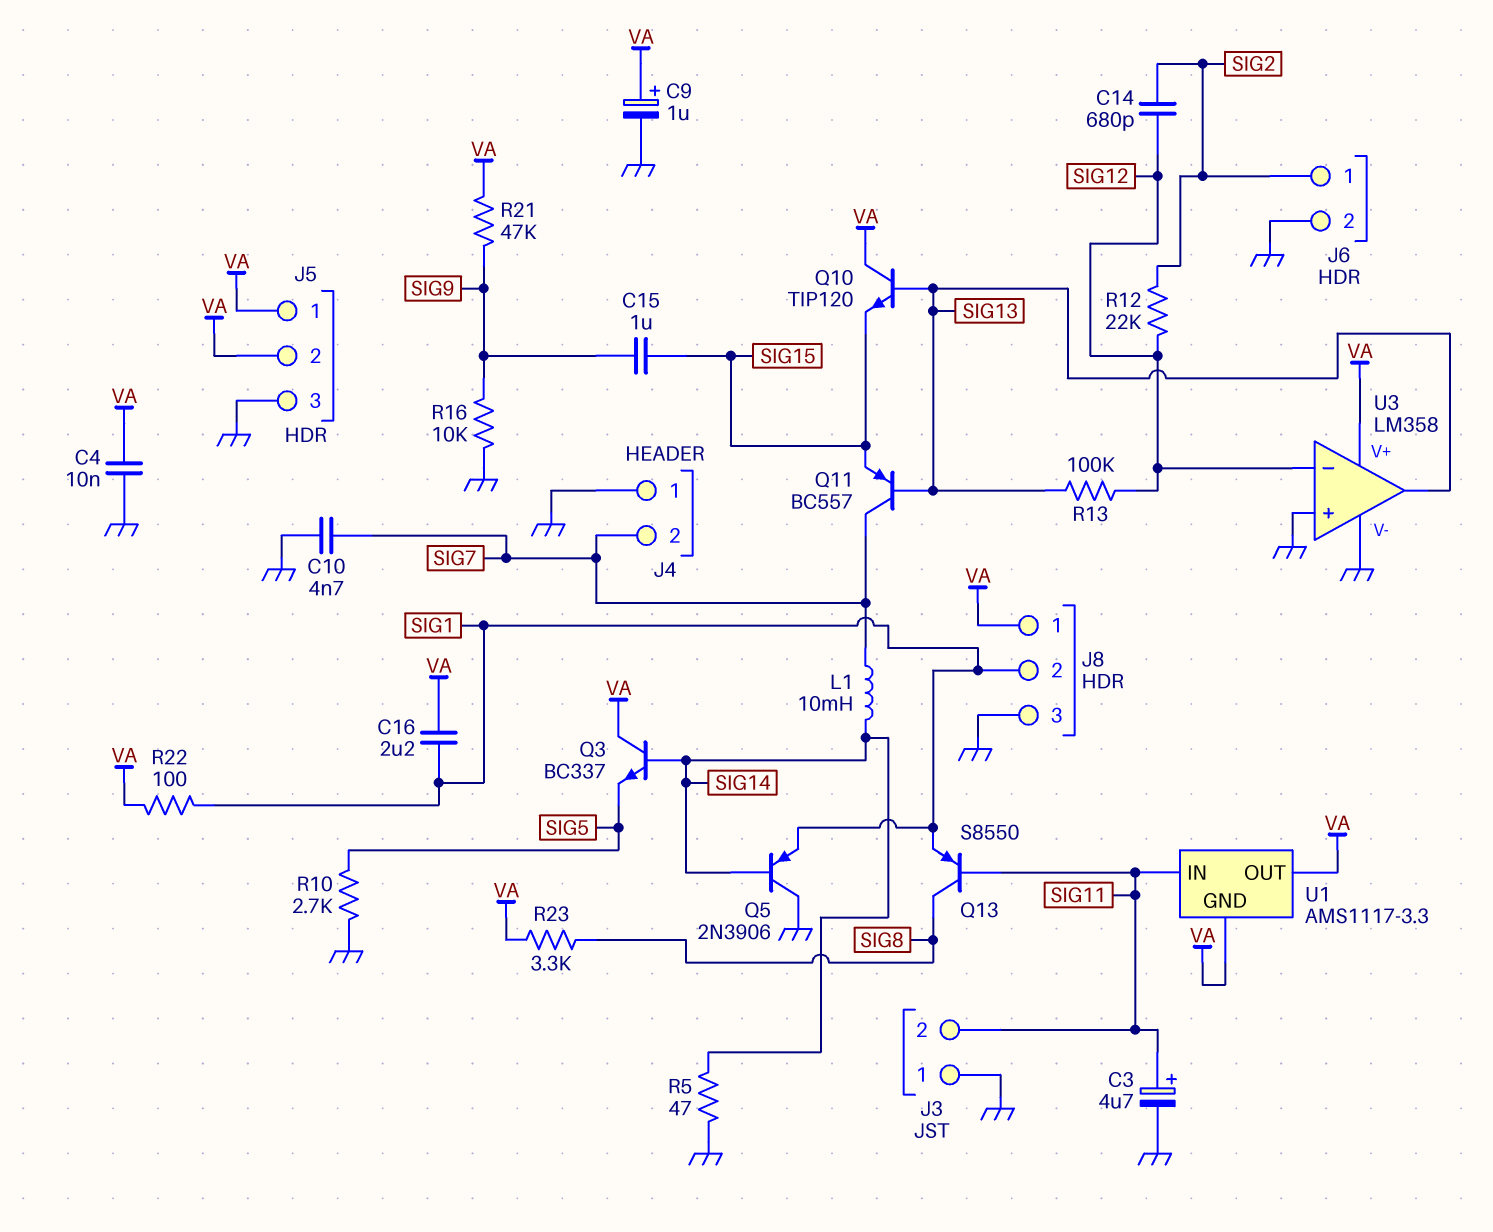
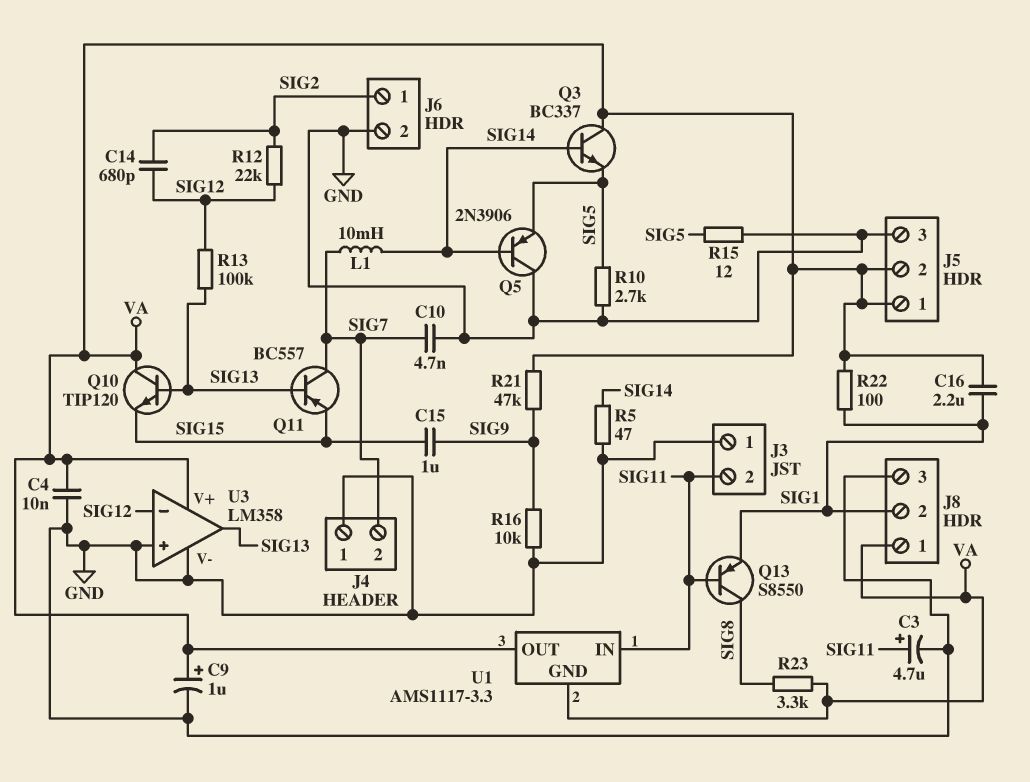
Q5: PNP 2N3906 (B SIG14, C GND, E SIG1) -> PNP 2N3906 (B SIG14, C GND, E SIG5)
R15: none -> 12 (GND, SIG5)

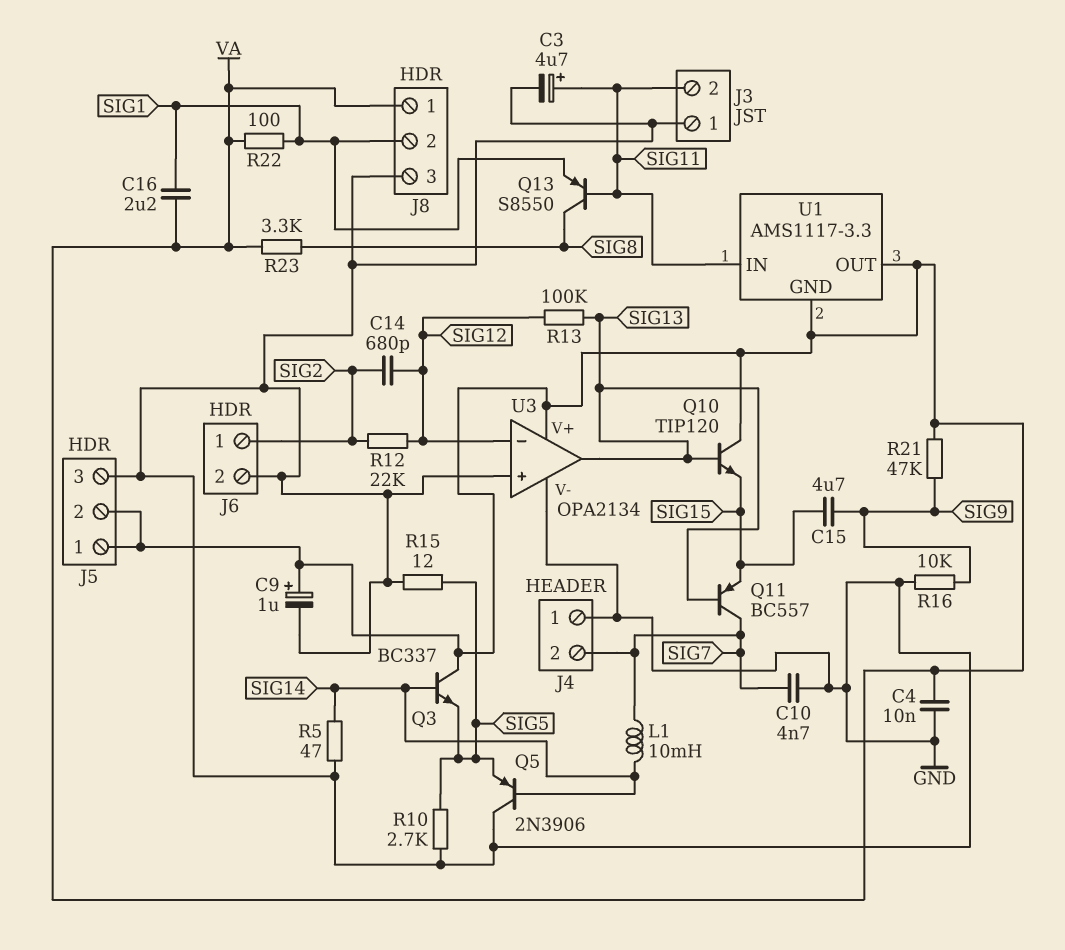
C15: 1uF (SIG9, SIG15) -> 4.7uF (SIG9, SIG15)
U3: LM358 -> OPA2134

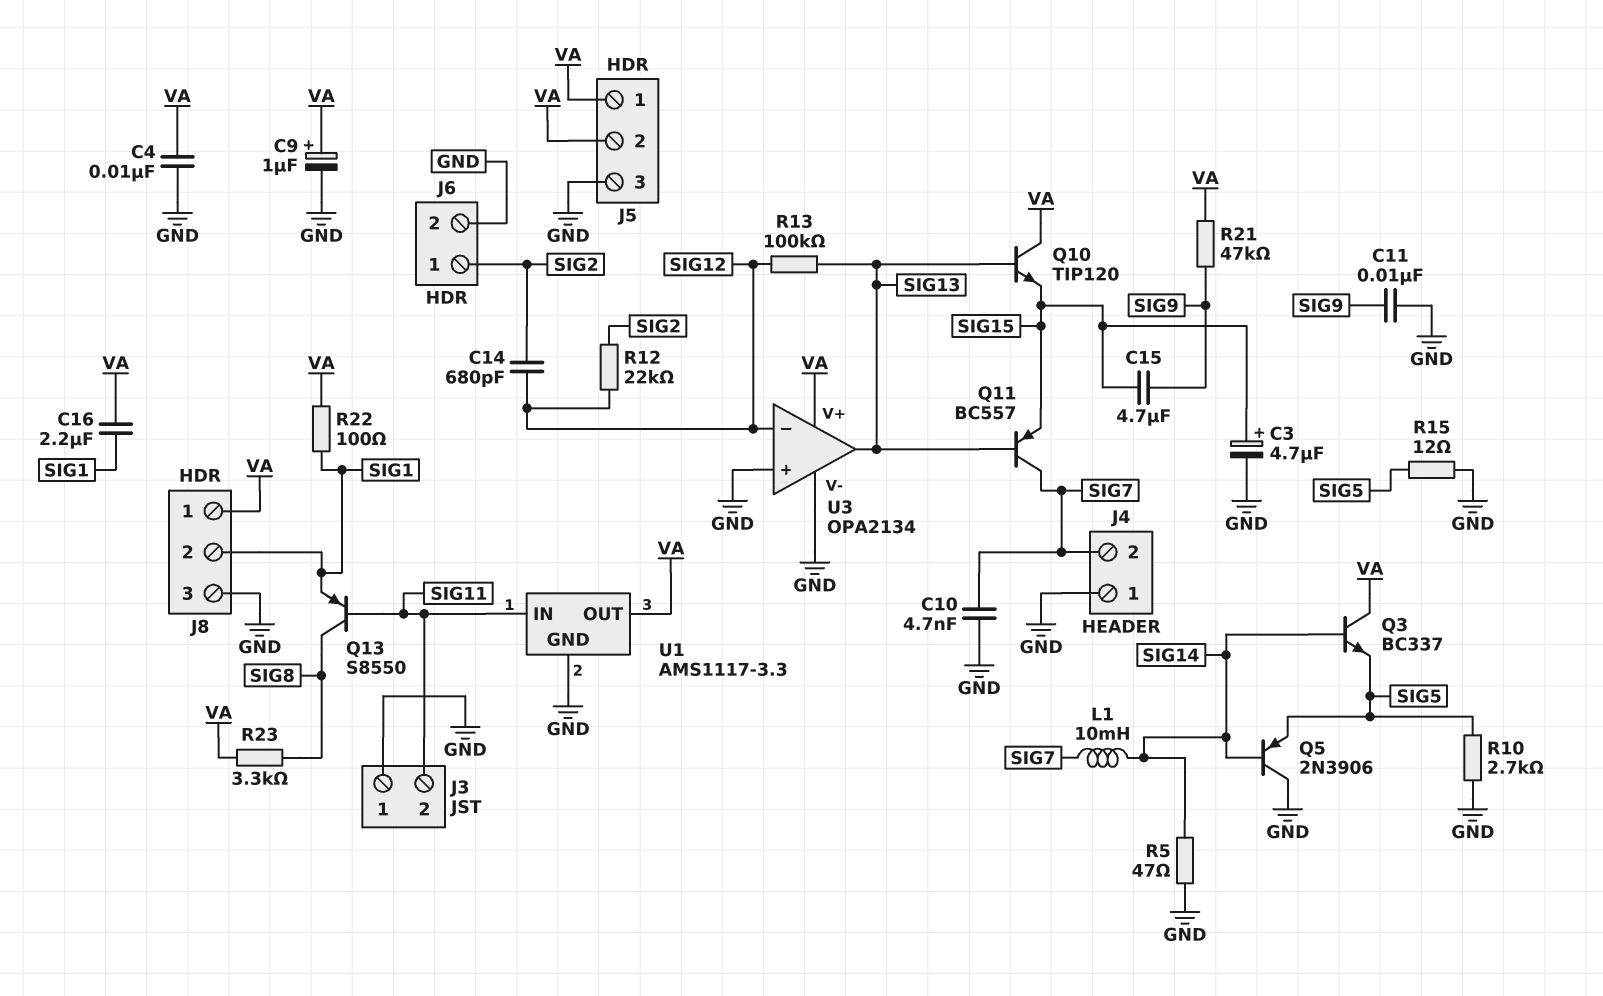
C3: 4.7uF (plus SIG11, minus GND) -> 4.7uF (plus SIG15, minus GND)
C11: none -> 10nF (GND, SIG9)
R16: 10k (GND, SIG9) -> none
U1 pin GND: VA -> GND

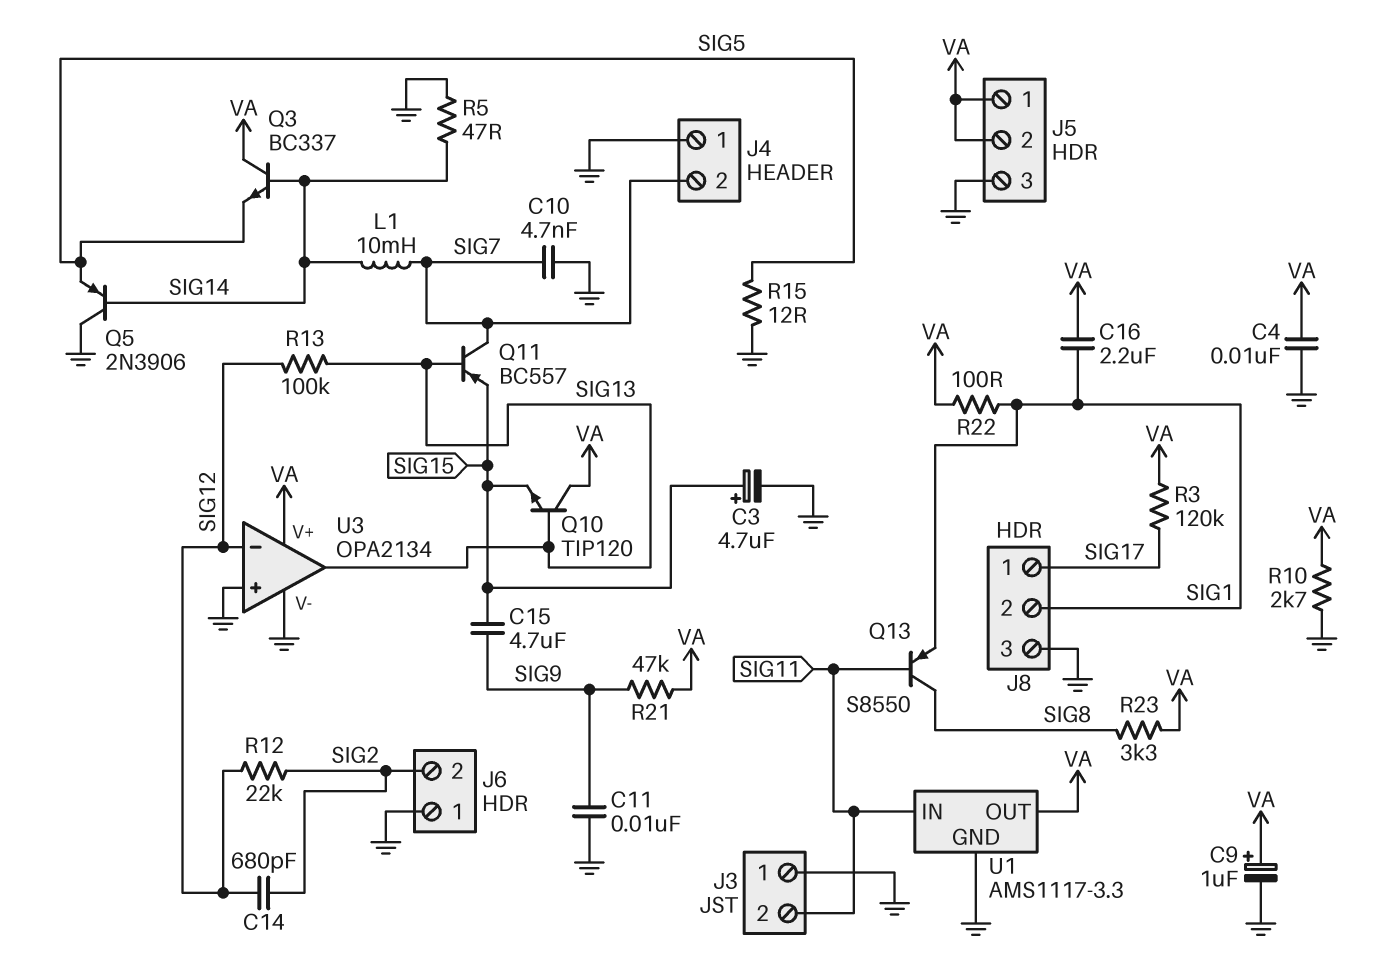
J6 pin 1: SIG2 -> GND
J6 pin 2: GND -> SIG2
J8 pin 1: VA -> SIG17
R3: none -> 120k (SIG17, VA)
R10: 2.7k (GND, SIG5) -> 2.7k (GND, VA)

